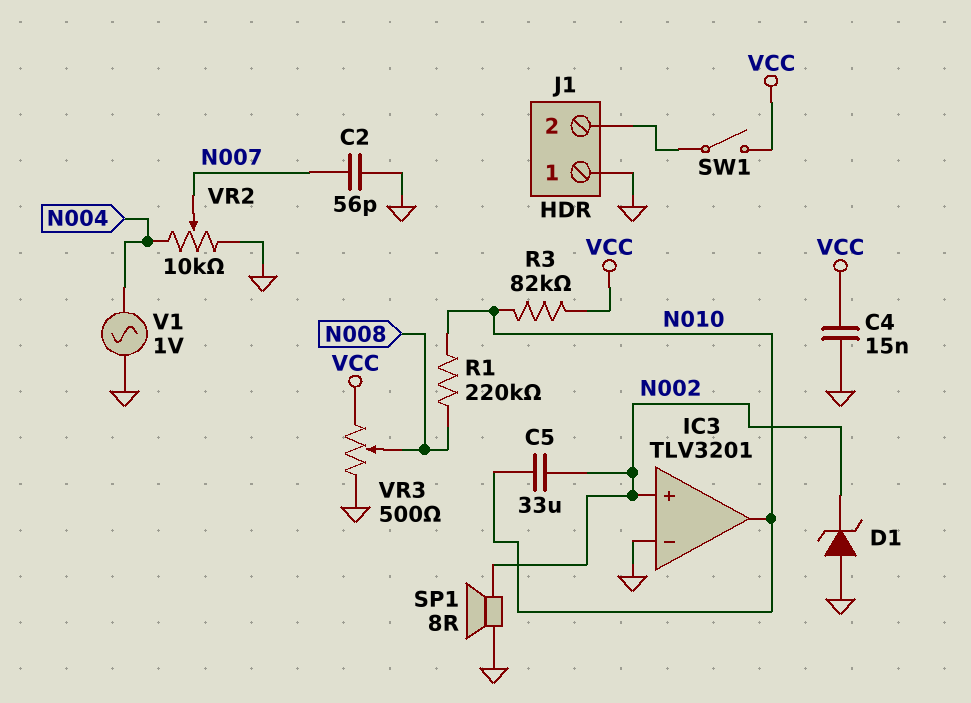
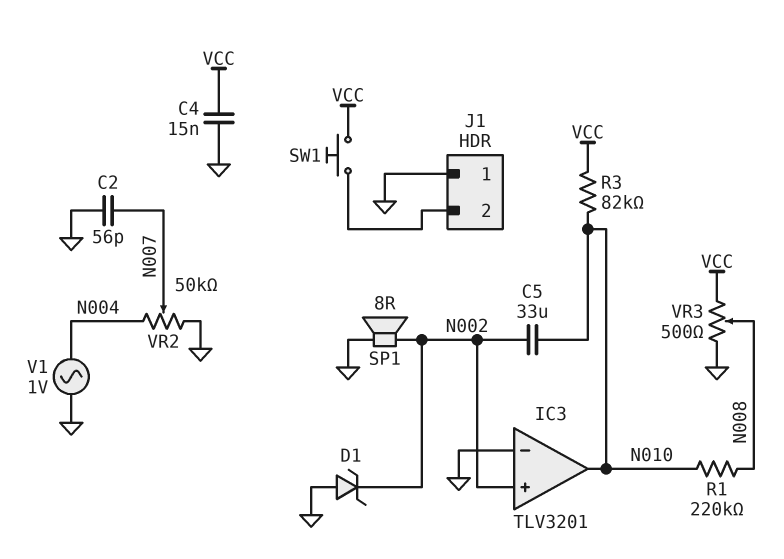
SW1: switch (J1/2, VCC) -> button (J1/2, VCC)
VR2: 10k (GND, N004, wiper N007) -> 50k (GND, N004, wiper N007)

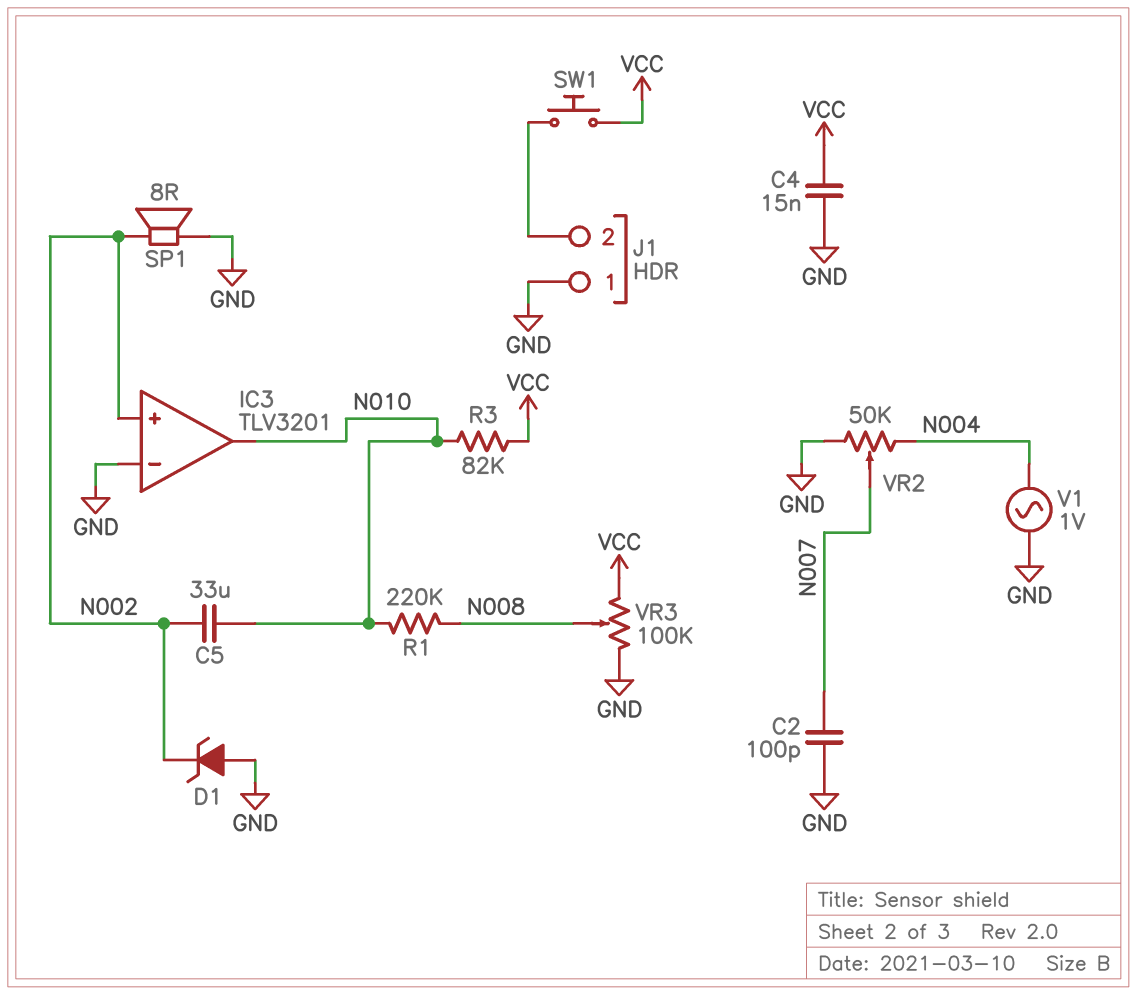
C2: 56pF (GND, N007) -> 100pF (GND, N007)
VR3: 500 (GND, VCC, wiper N008) -> 100k (GND, VCC, wiper N008)

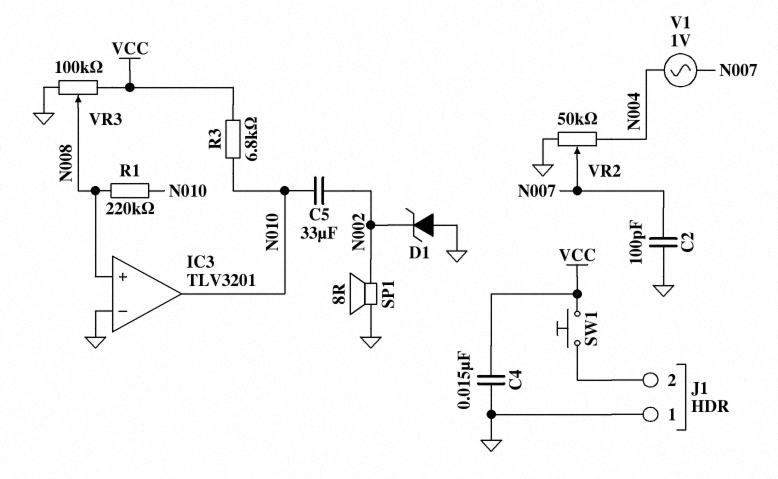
IC3 pin in+: N002 -> N008
R3: 82k (N010, VCC) -> 6.8k (N010, VCC)
V1: AC 1V (GND, N004) -> AC 1V (N004, N007)

